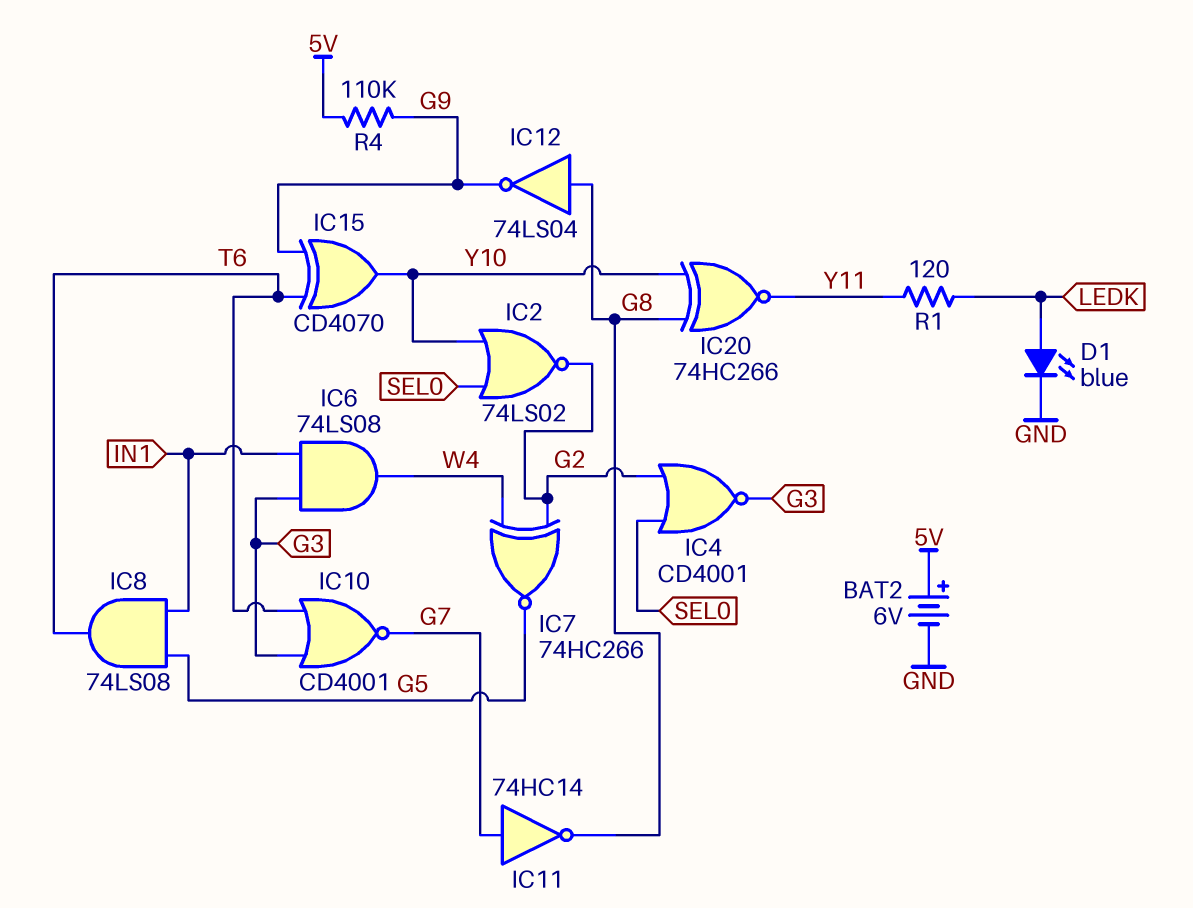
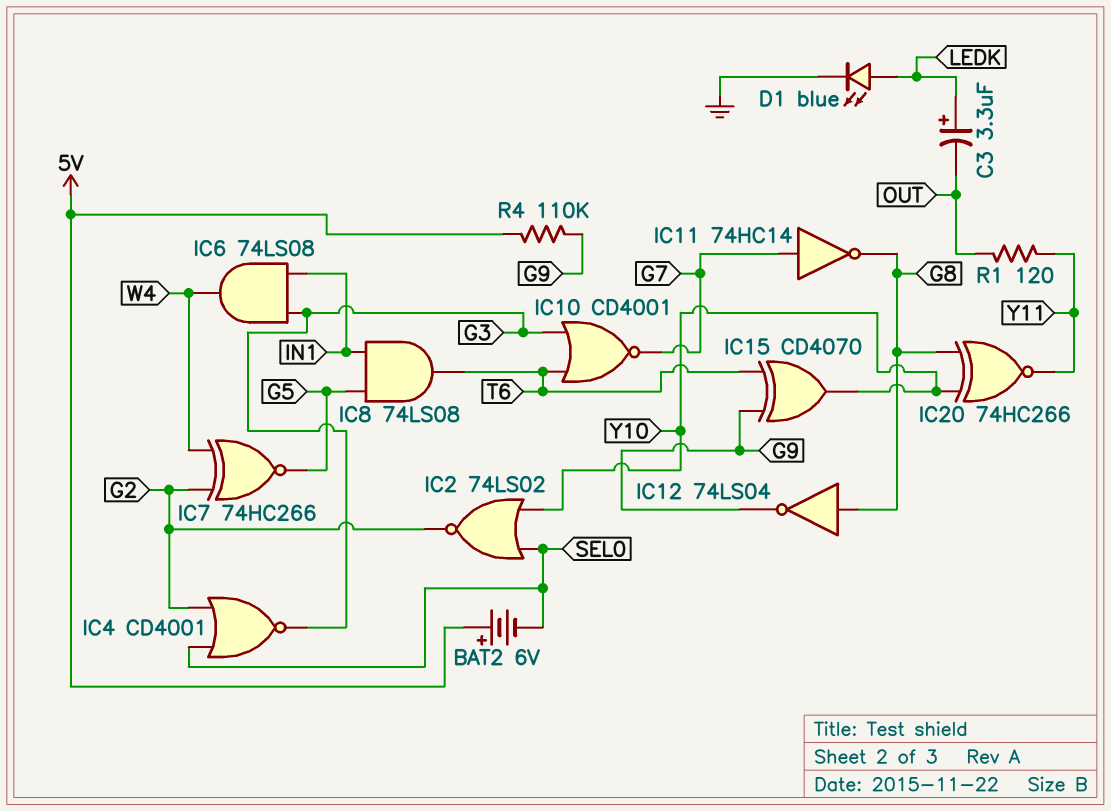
BAT2: 6V (plus 5V, minus GND) -> 6V (plus 5V, minus SEL0)
C3: none -> 3.3uF (plus LEDK, minus OUT)
R1: 120 (LEDK, Y11) -> 120 (OUT, Y11)

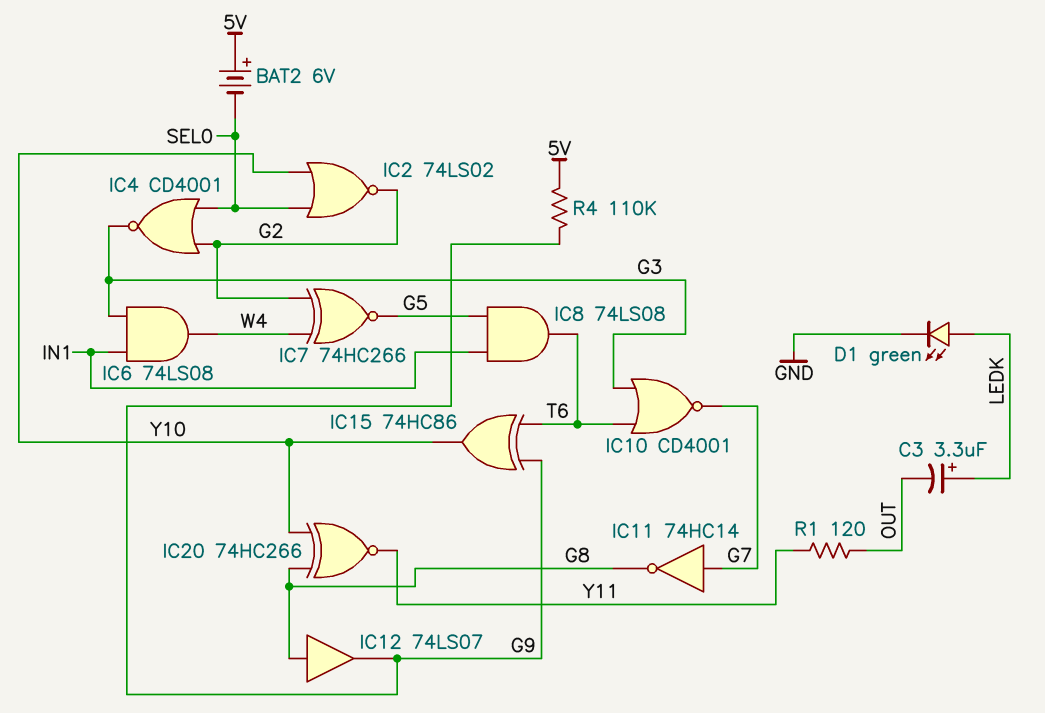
D1: LED blue (A LEDK, K GND) -> LED green (A LEDK, K GND)
IC12: NOT 74LS04 (in G8, out G9) -> buffer 74LS07 (in G8, out G9)
IC15: XOR CD4070 (in G9, in T6, out Y10) -> XOR 74HC86 (in G9, in T6, out Y10)

